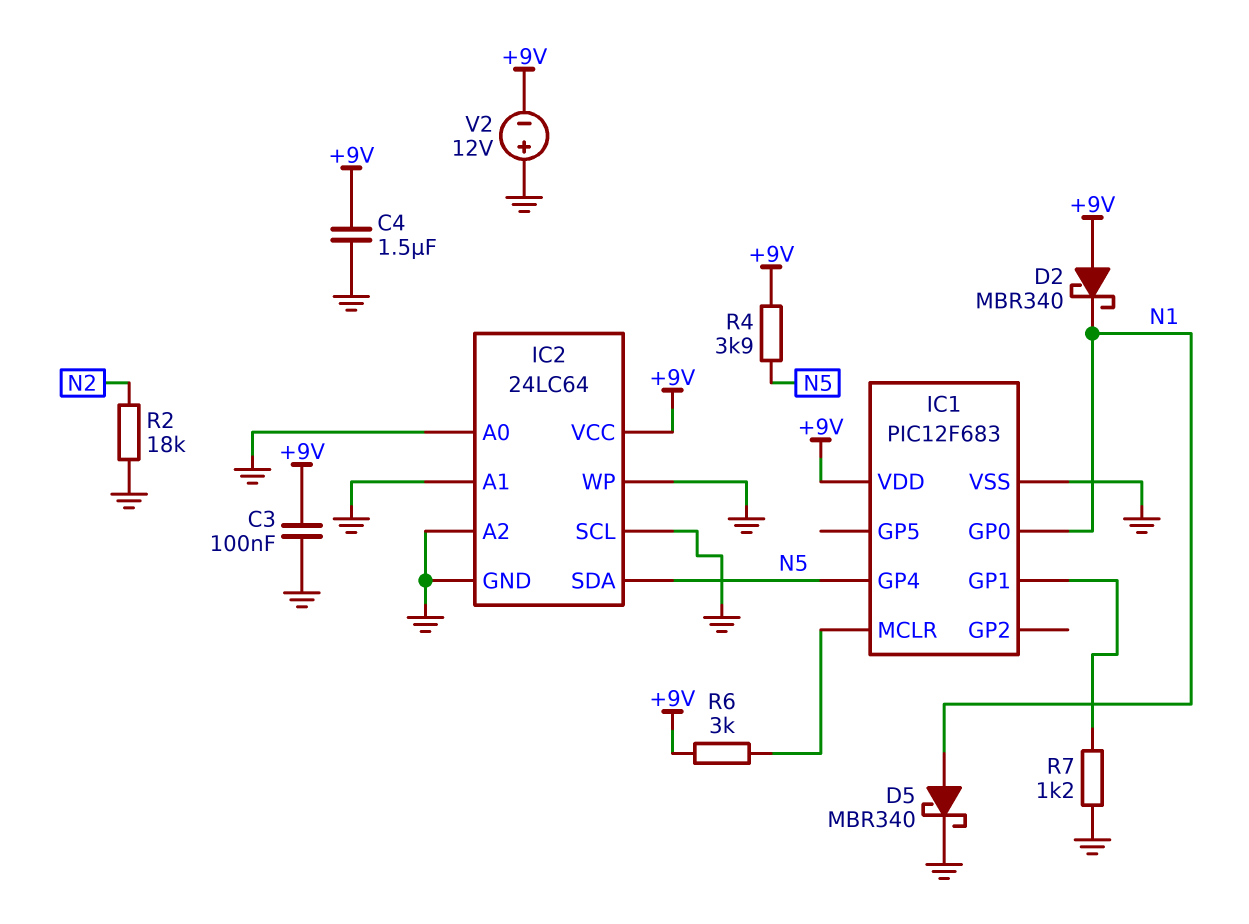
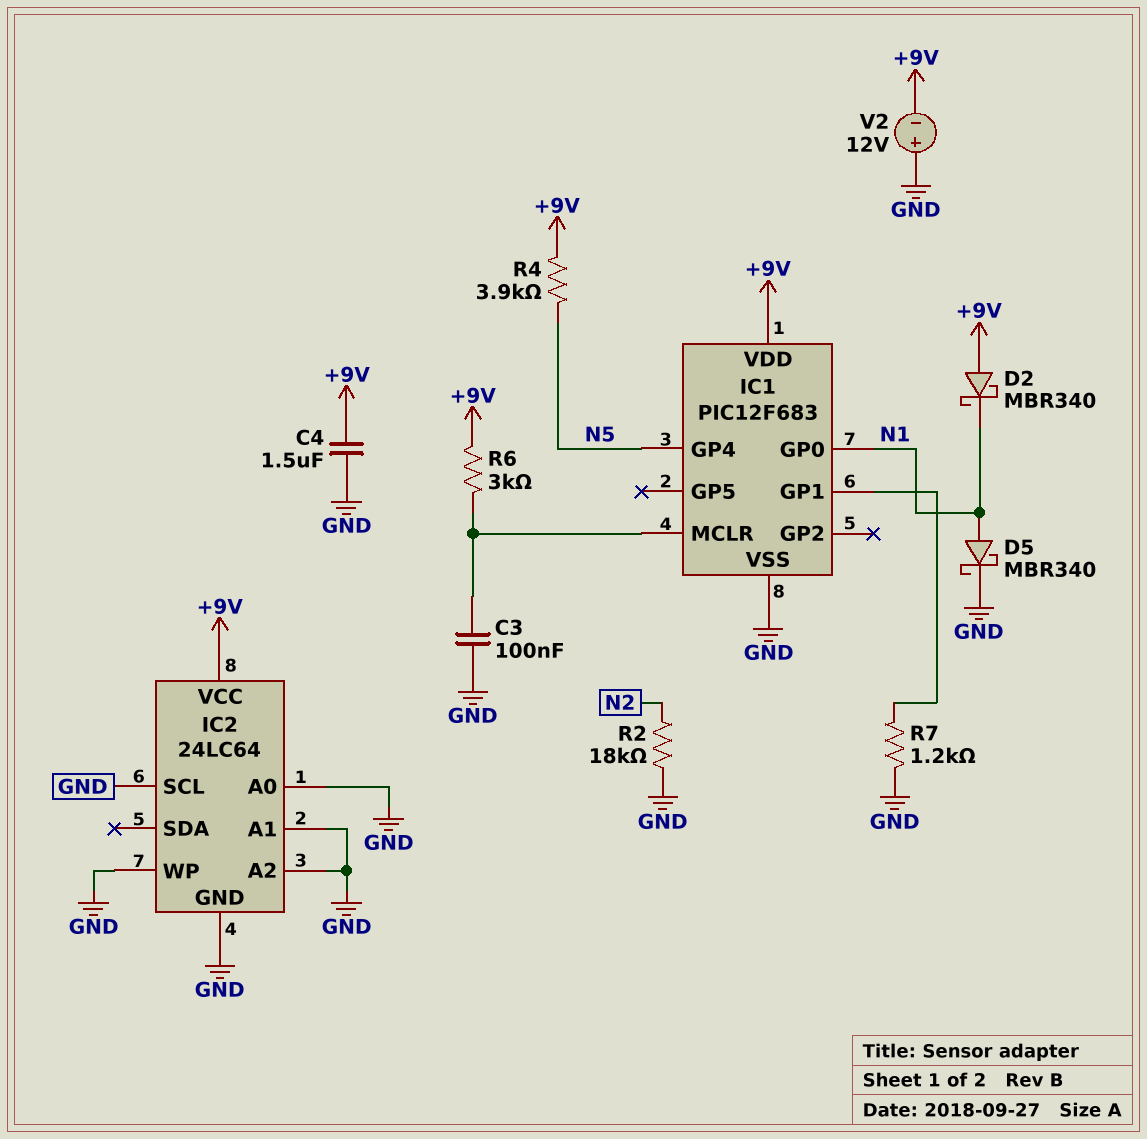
C3: 100nF (+9V, GND) -> 100nF (GND, IC1/MCLR)
IC2 pin SDA: N5 -> none

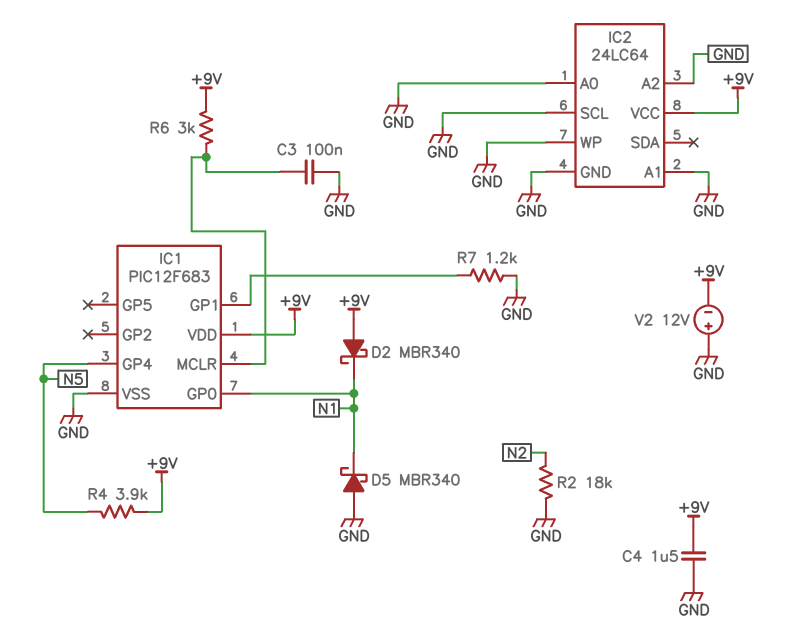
D5: schottky MBR340 (A N1, K GND) -> schottky MBR340 (A GND, K N1)

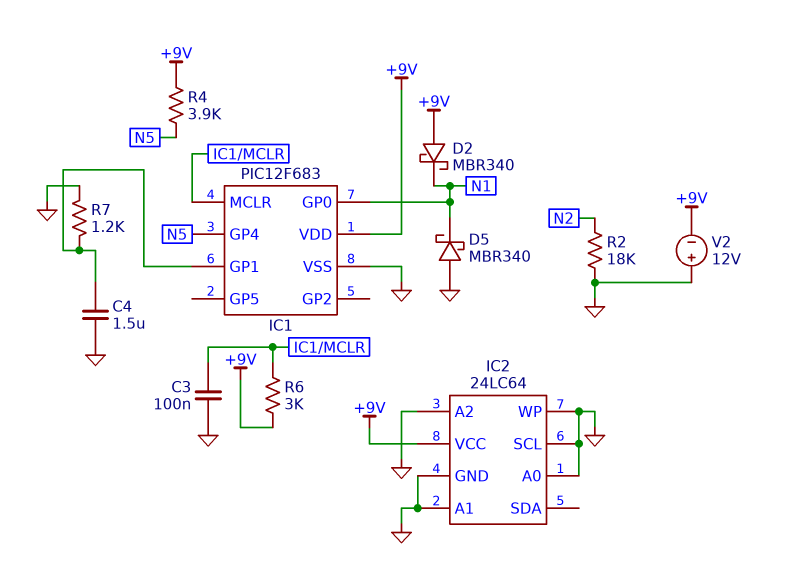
C4: 1.5uF (+9V, GND) -> 1.5uF (GND, IC1/GP1)

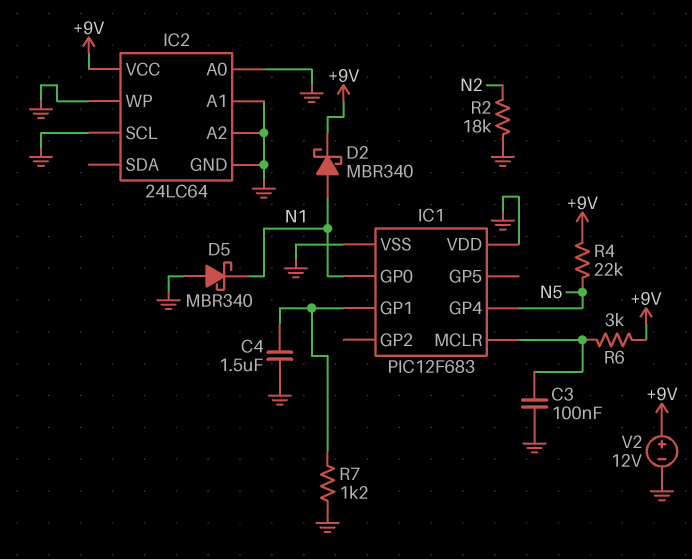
D2: schottky MBR340 (A +9V, K N1) -> schottky MBR340 (A N1, K +9V)
IC1 pin VDD: +9V -> GND
R4: 3.9k (+9V, N5) -> 22k (+9V, N5)
V2: 12V (plus GND, minus +9V) -> 12V (plus +9V, minus GND)

